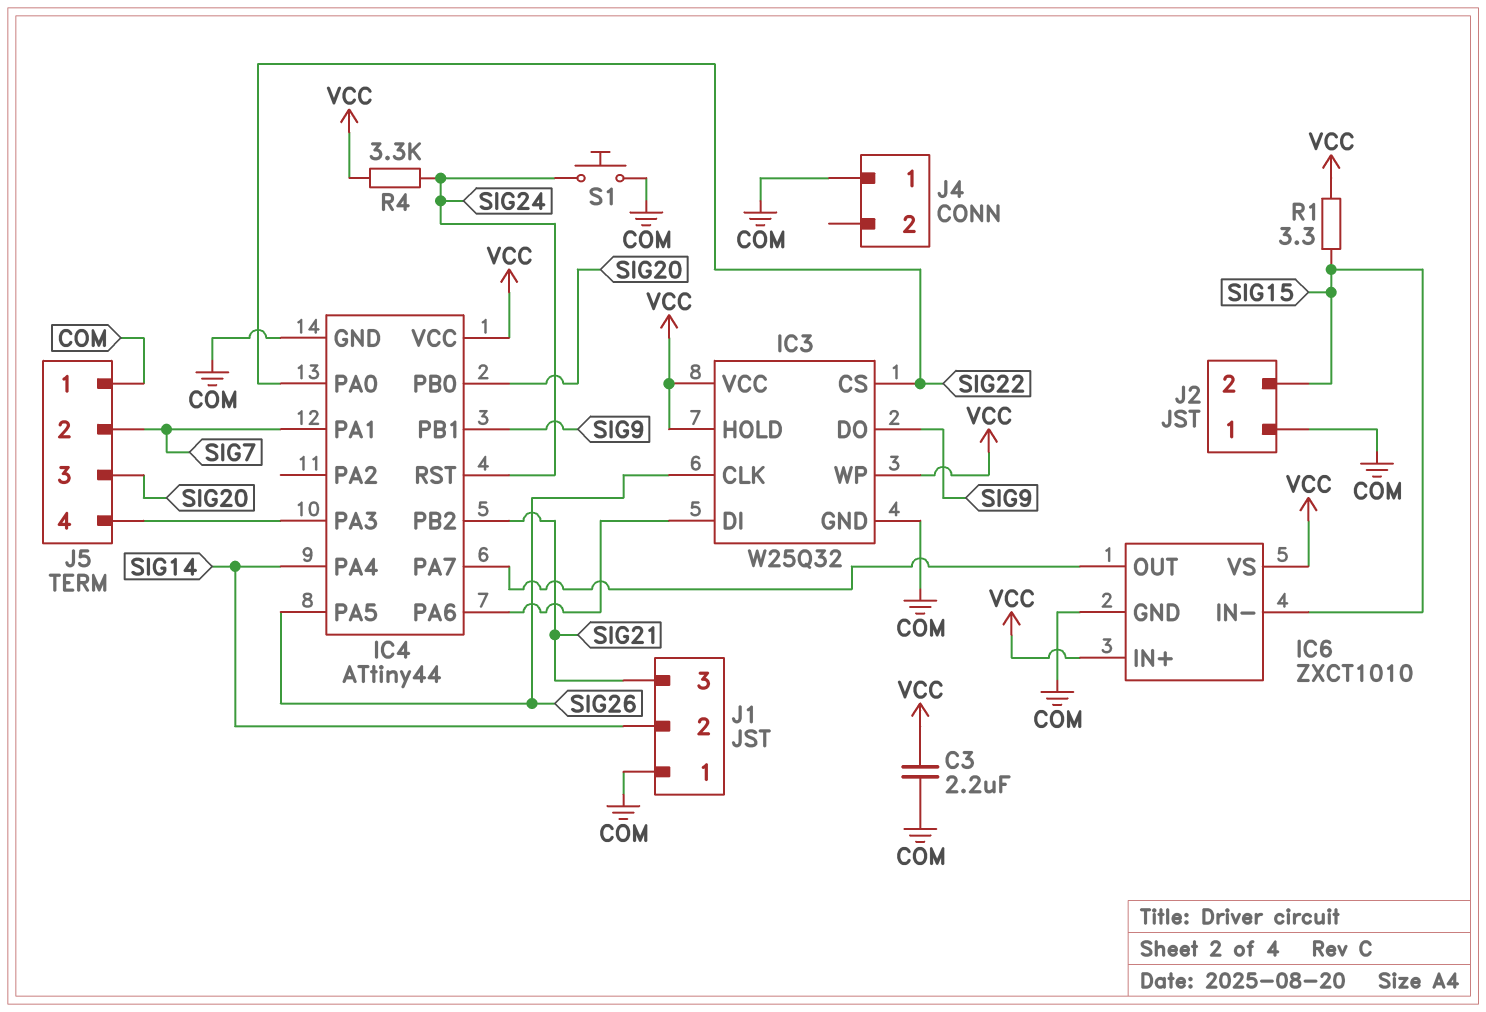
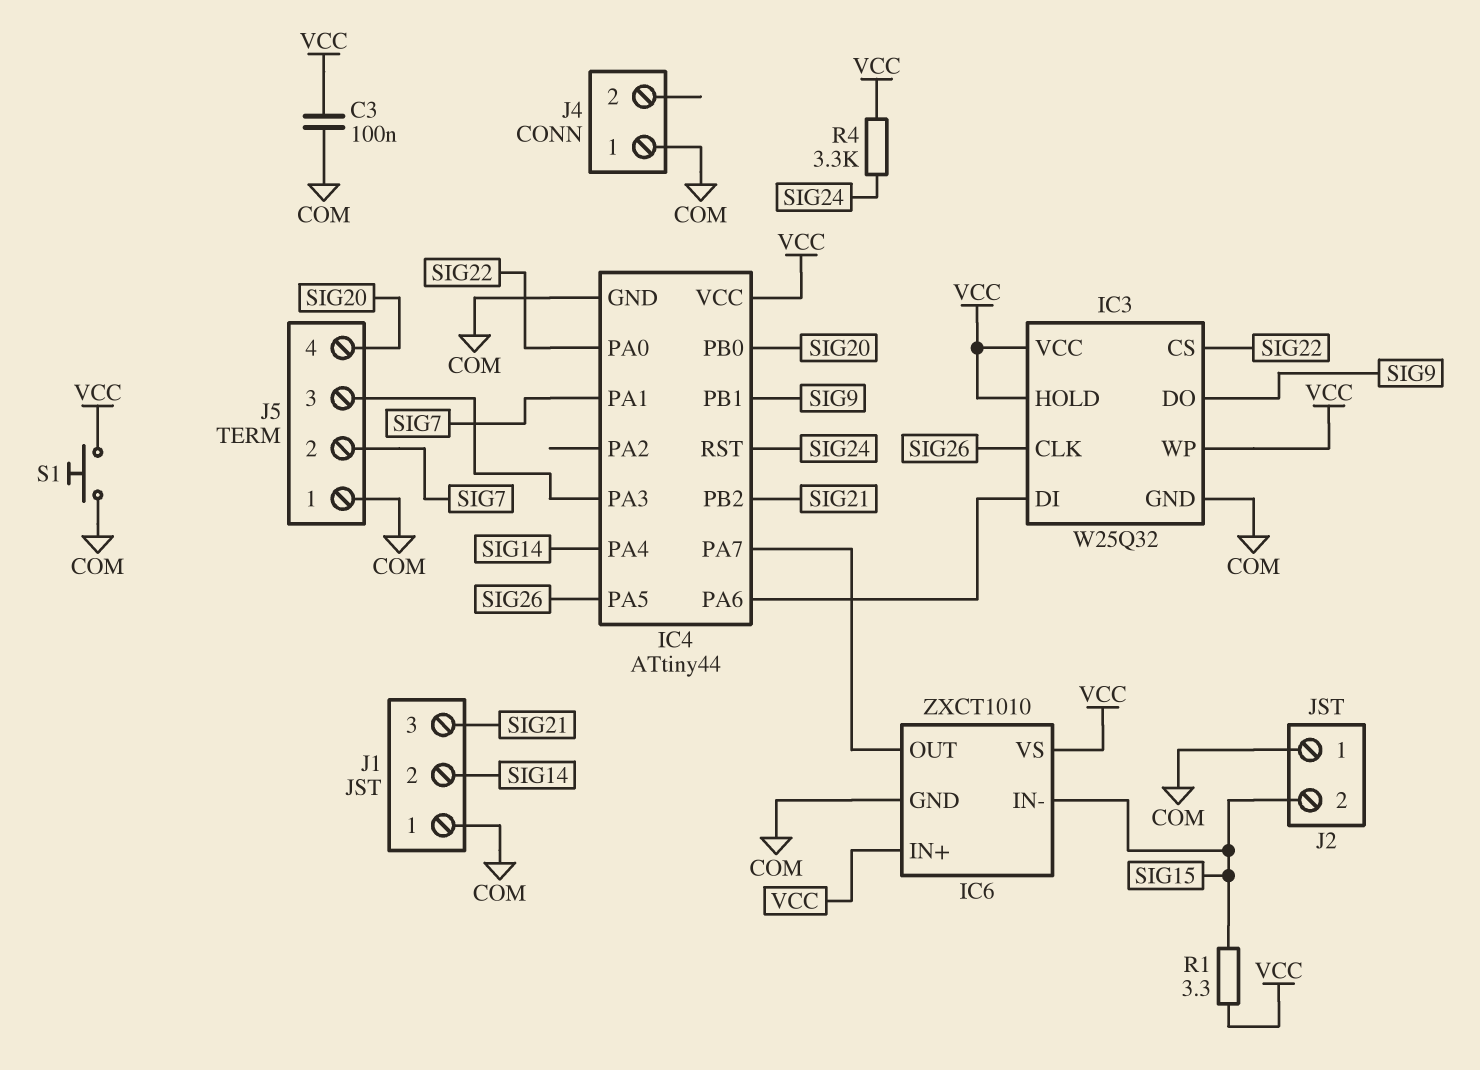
C3: 2.2uF (COM, VCC) -> 100nF (COM, VCC)
J5 pin 3: SIG20 -> IC4/PA3
J5 pin 4: IC4/PA3 -> SIG20
S1: button (COM, SIG24) -> button (COM, VCC)

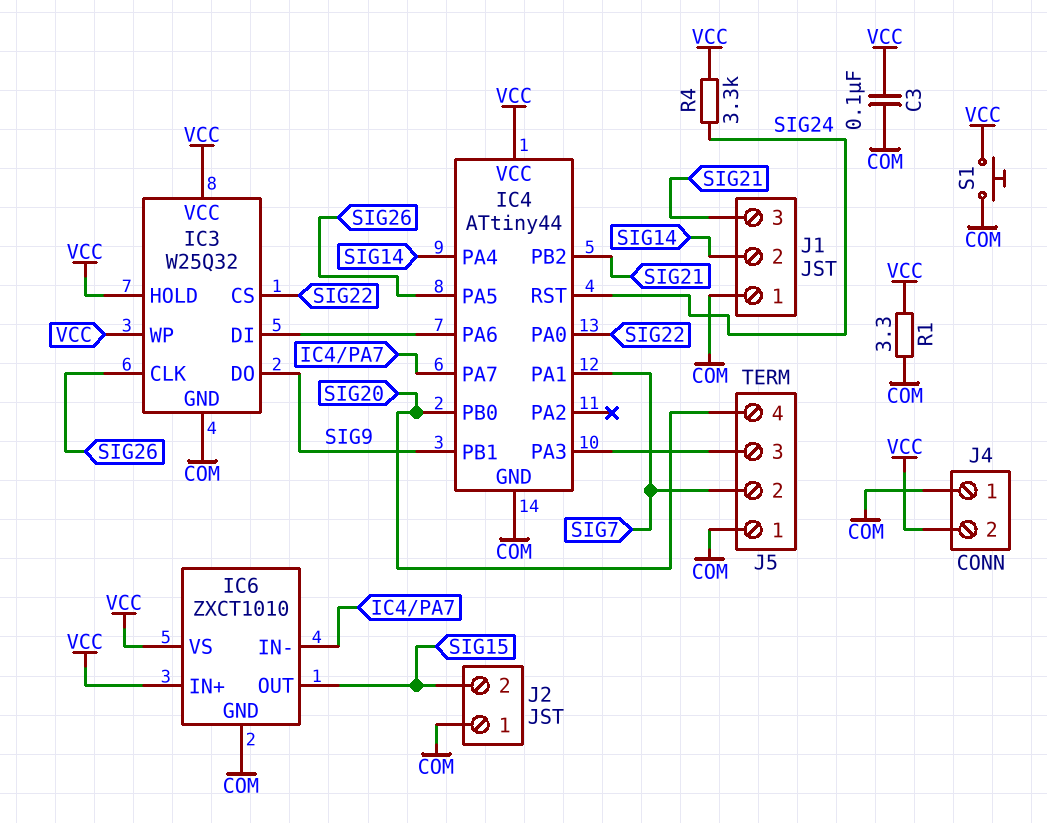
IC6 pin IN-: SIG15 -> IC4/PA7
IC6 pin OUT: IC4/PA7 -> SIG15
J4 pin 2: none -> VCC
R1: 3.3 (SIG15, VCC) -> 3.3 (COM, VCC)

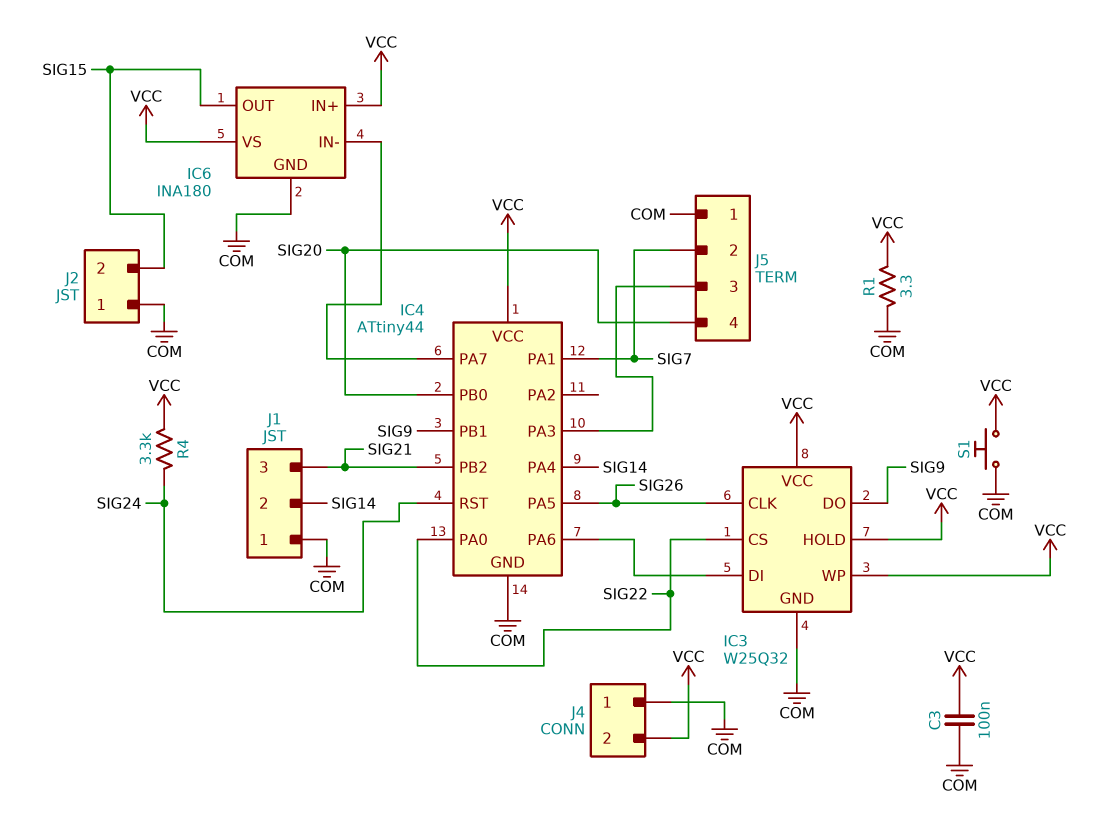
IC6: ZXCT1010 -> INA180

